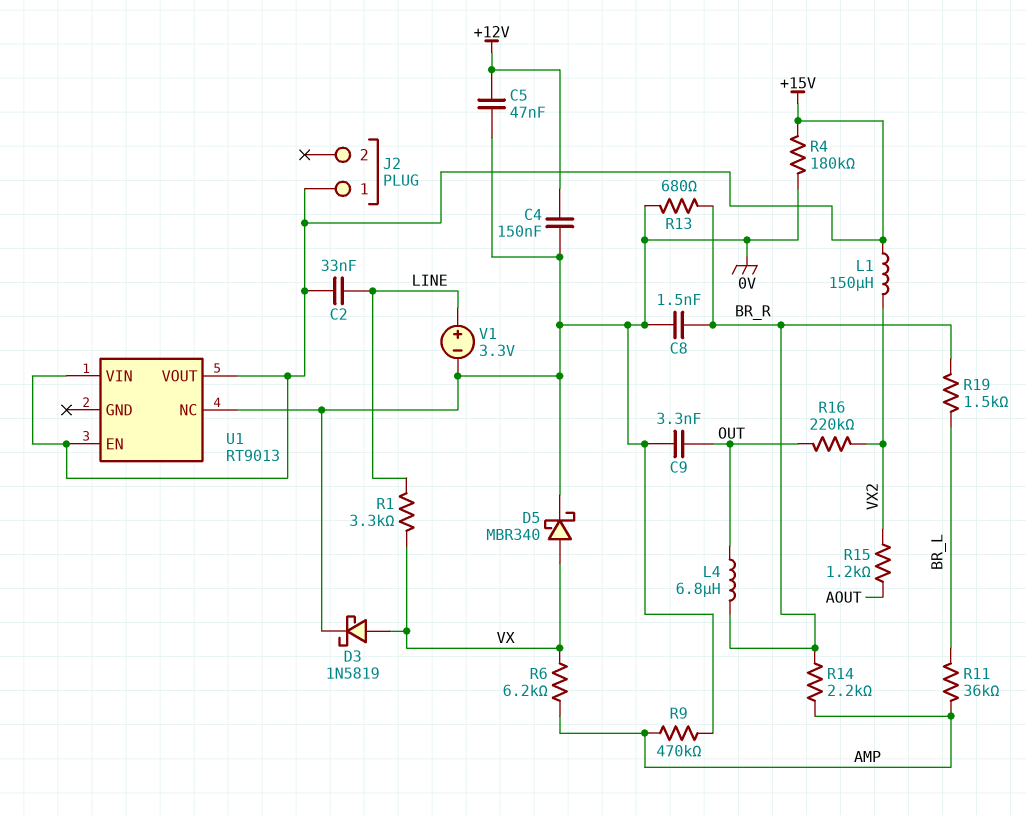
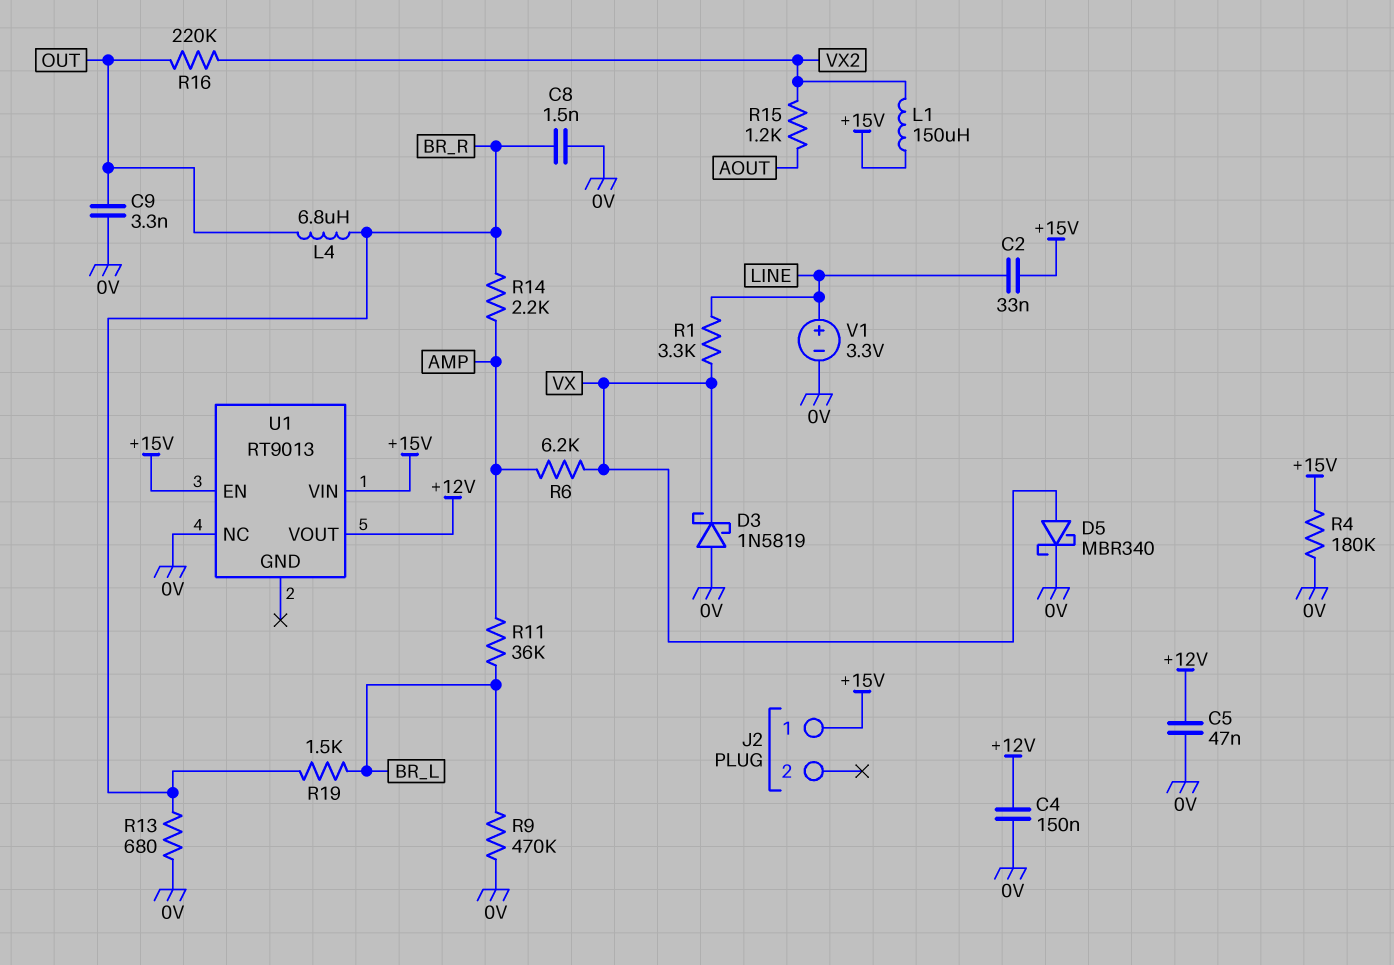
D3: schottky 1N5819 (A VX, K 0V) -> schottky 1N5819 (A 0V, K VX)
R9: 470k (0V, AMP) -> 470k (0V, BR_L)
U1 pin VOUT: +15V -> +12V

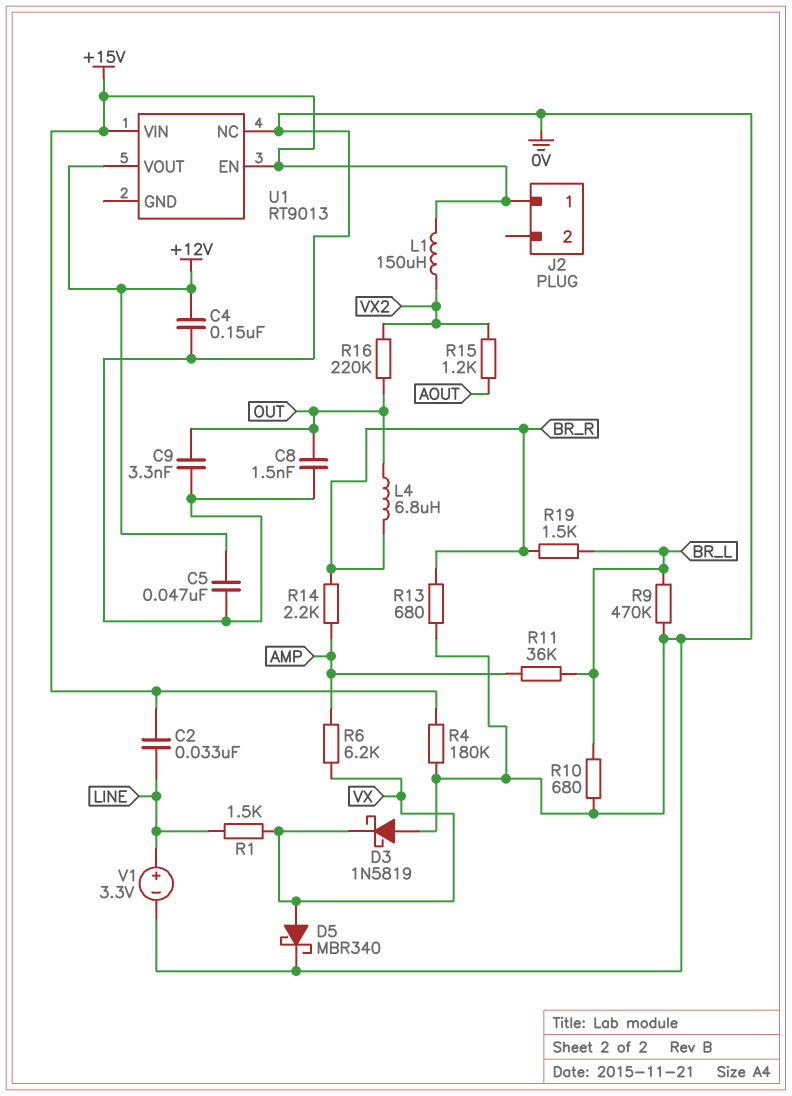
C8: 1.5nF (0V, BR_R) -> 1.5nF (0V, OUT)
R1: 3.3k (LINE, VX) -> 1.5k (LINE, VX)
R10: none -> 680 (0V, BR_L)

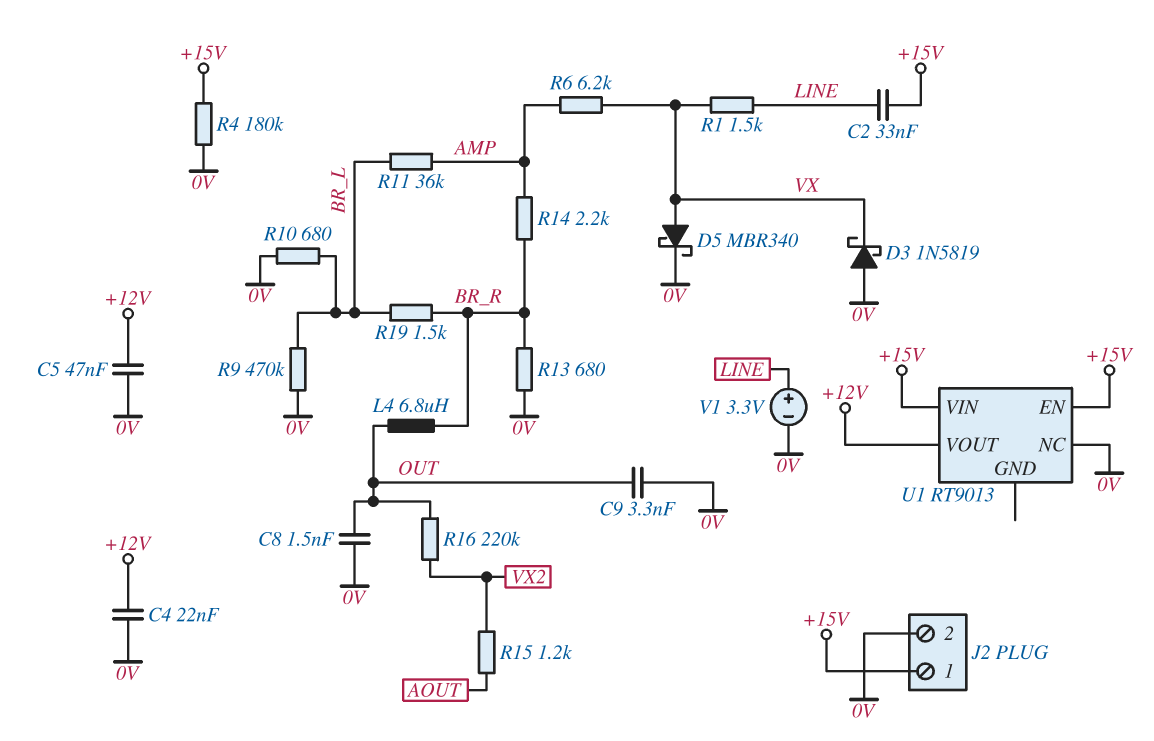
C4: 150nF (+12V, 0V) -> 22nF (+12V, 0V)
J2 pin 2: none -> 0V
L1: 150uH (+15V, VX2) -> none

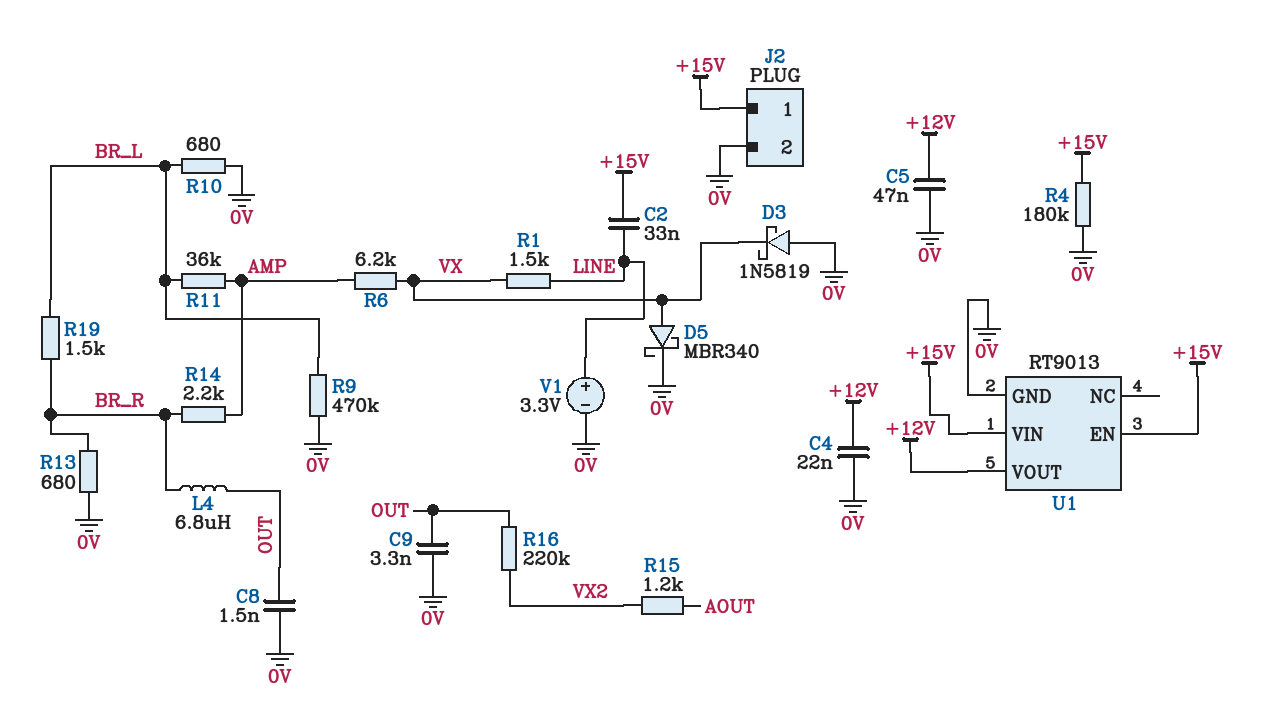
U1 pin GND: none -> 0V
U1 pin NC: 0V -> none

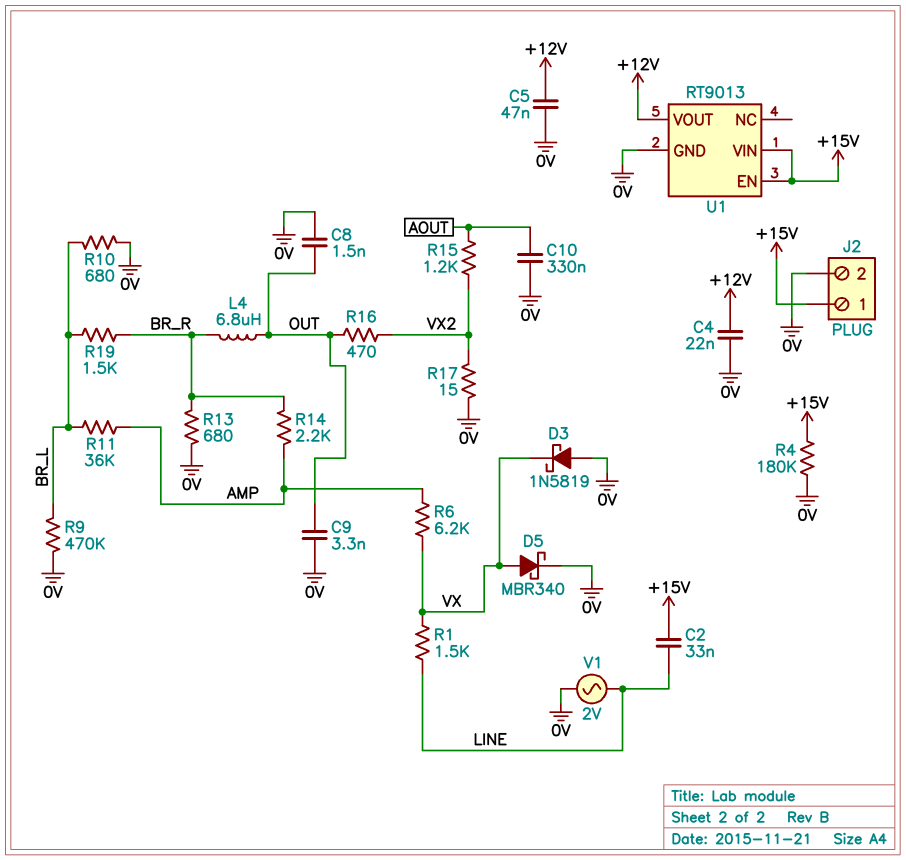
C10: none -> 330nF (0V, AOUT)
R16: 220k (OUT, VX2) -> 470 (OUT, VX2)
R17: none -> 15 (0V, VX2)
V1: 3.3V (plus LINE, minus 0V) -> AC 2V (0V, LINE)

